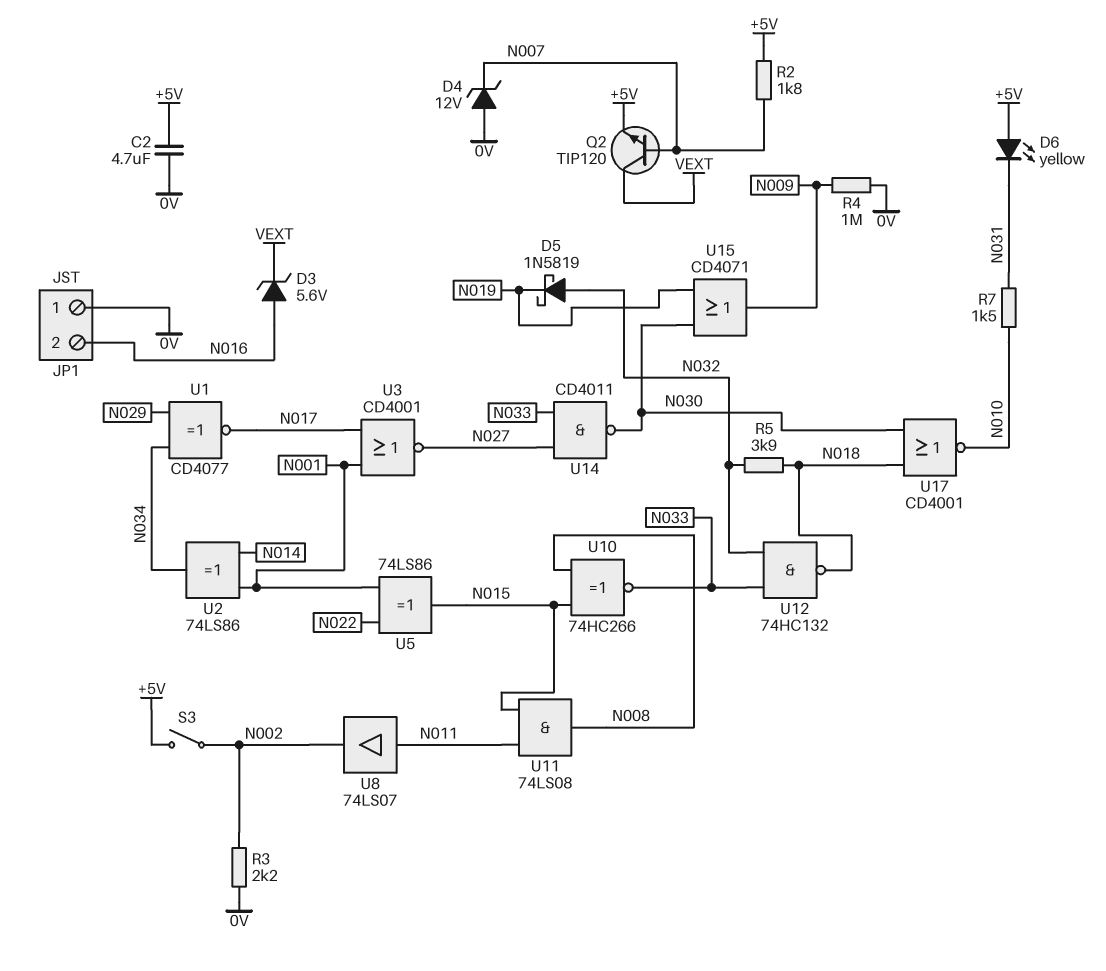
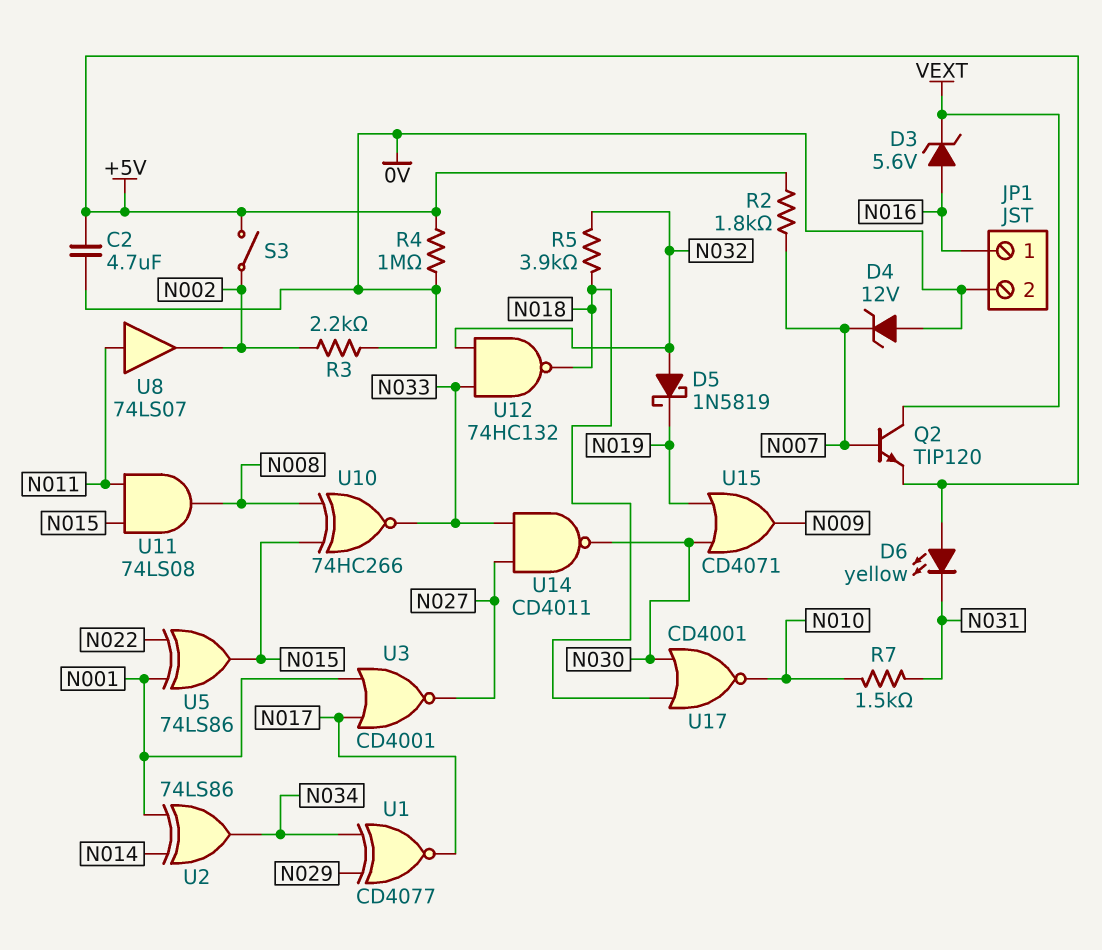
JP1 pin 1: 0V -> N016
JP1 pin 2: N016 -> 0V
R4: 1M (0V, N009) -> 1M (+5V, 0V)

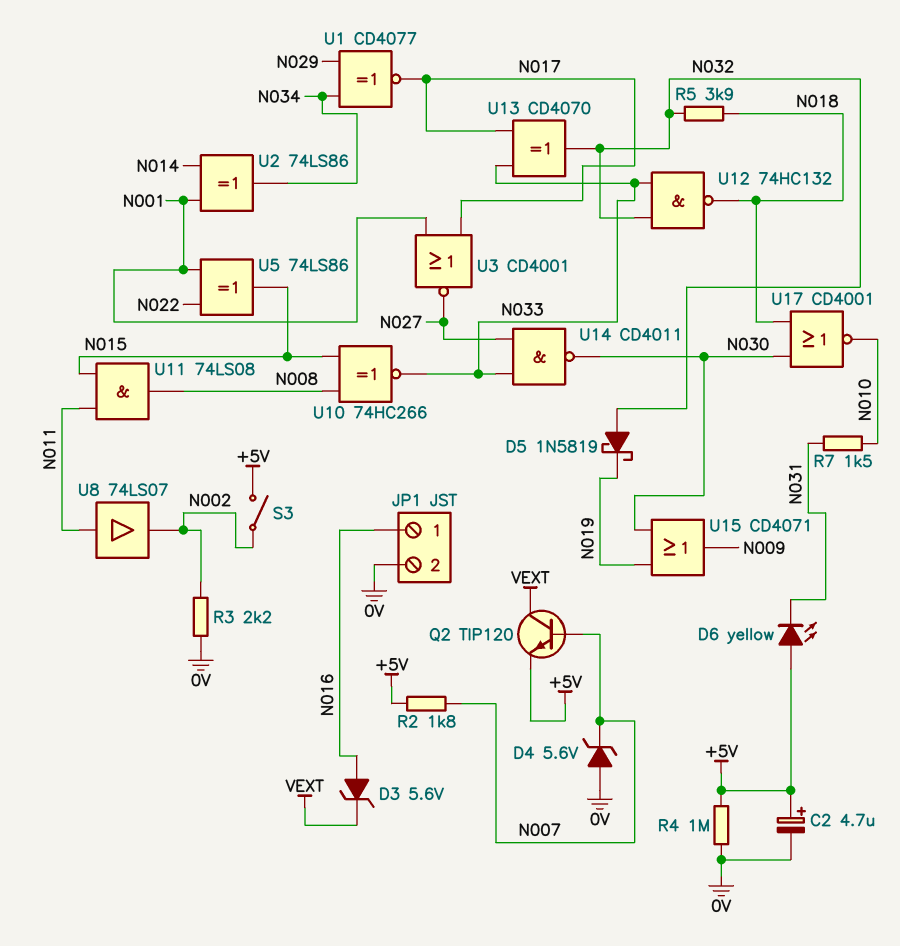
C2: 4.7uF (+5V, 0V) -> 4.7uF (plus +5V, minus 0V)
D4: zener 12V (A 0V, K N007) -> zener 5.6V (A 0V, K N007)
U13: none -> XOR CD4070 (in N017, in N033, out N032)

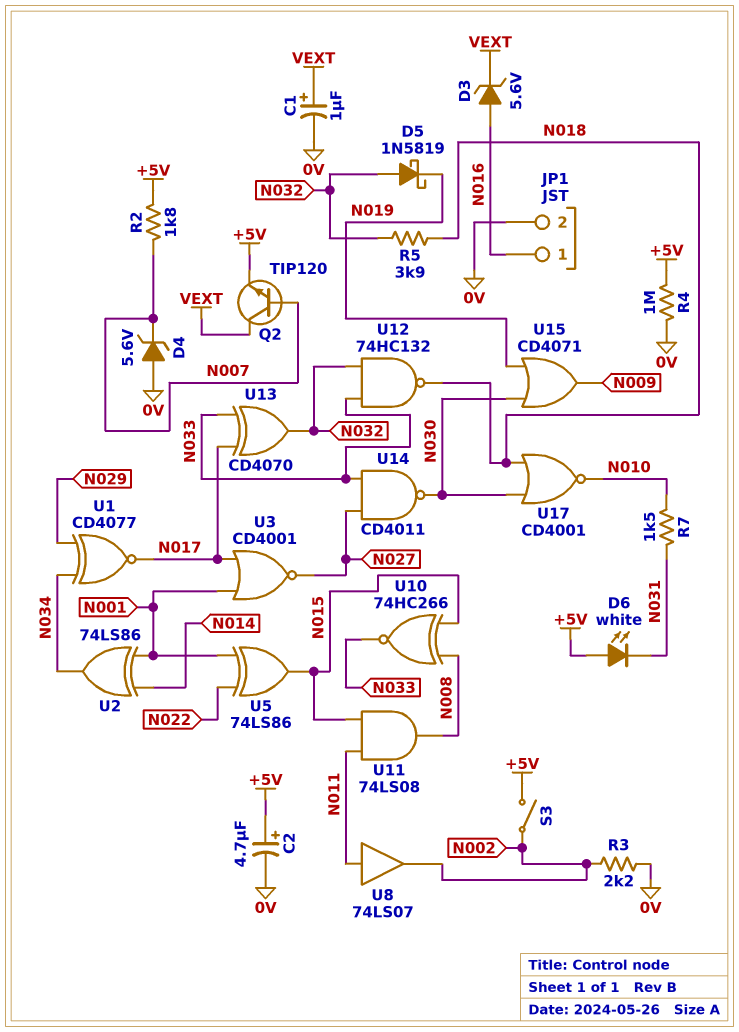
C1: none -> 1uF (plus VEXT, minus 0V)
D6: LED yellow (A +5V, K N031) -> LED white (A +5V, K N031)

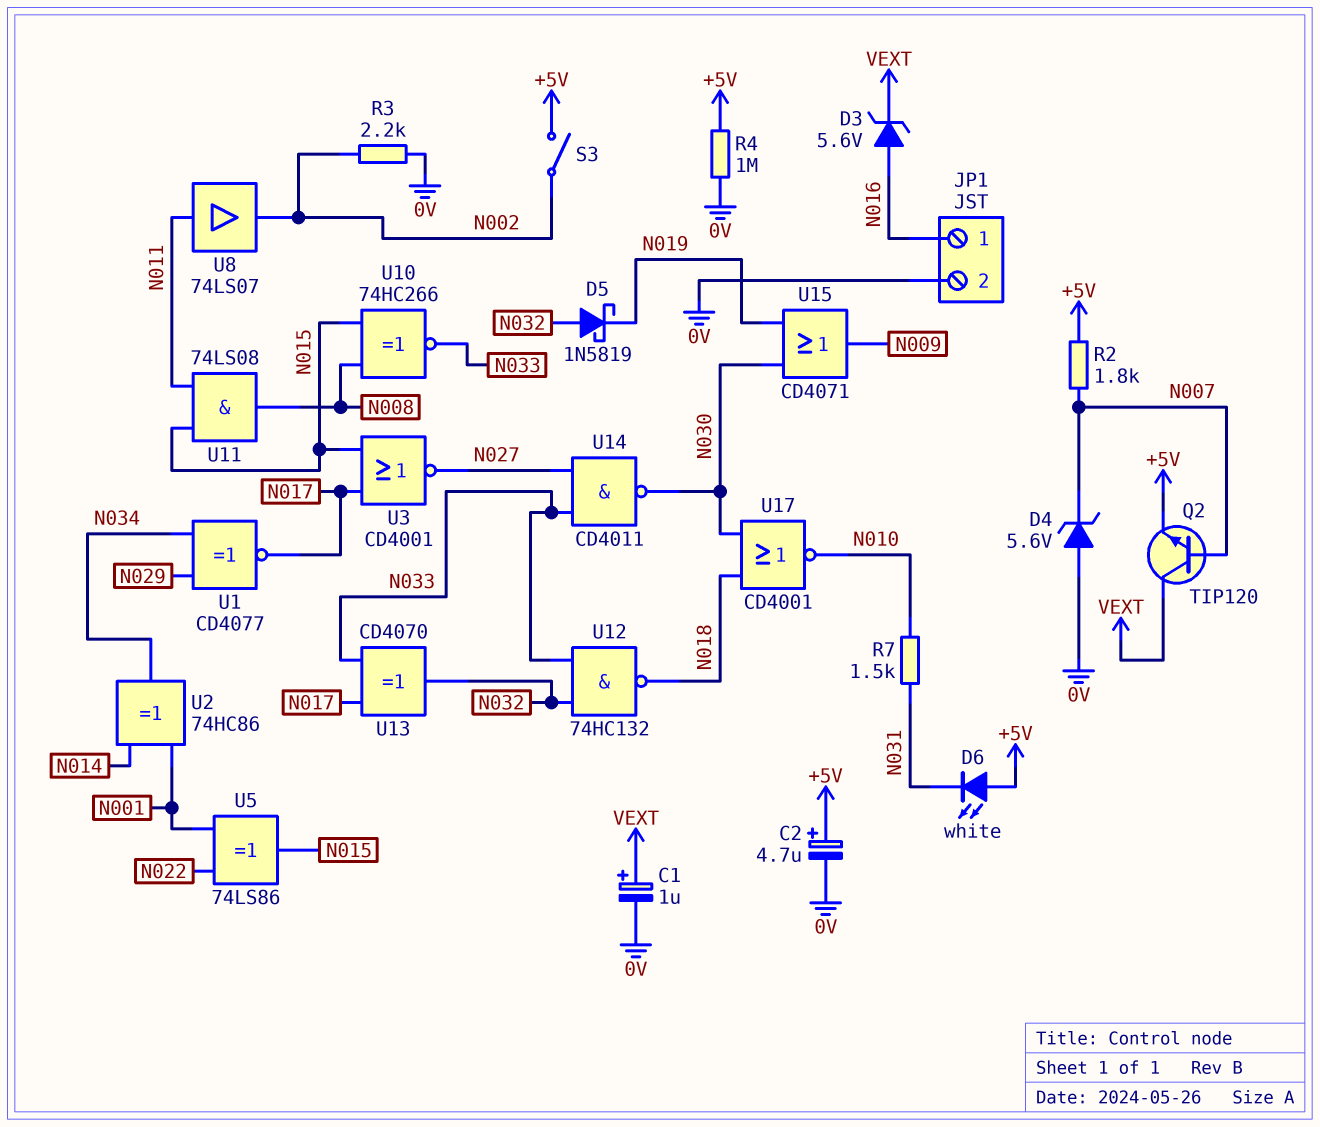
R5: 3.9k (N018, N032) -> none
U2: XOR 74LS86 (in N001, in N014, out N034) -> XOR 74HC86 (in N001, in N014, out N034)
U3: NOR CD4001 (in N001, in N017, out N027) -> NOR CD4001 (in N015, in N017, out N027)

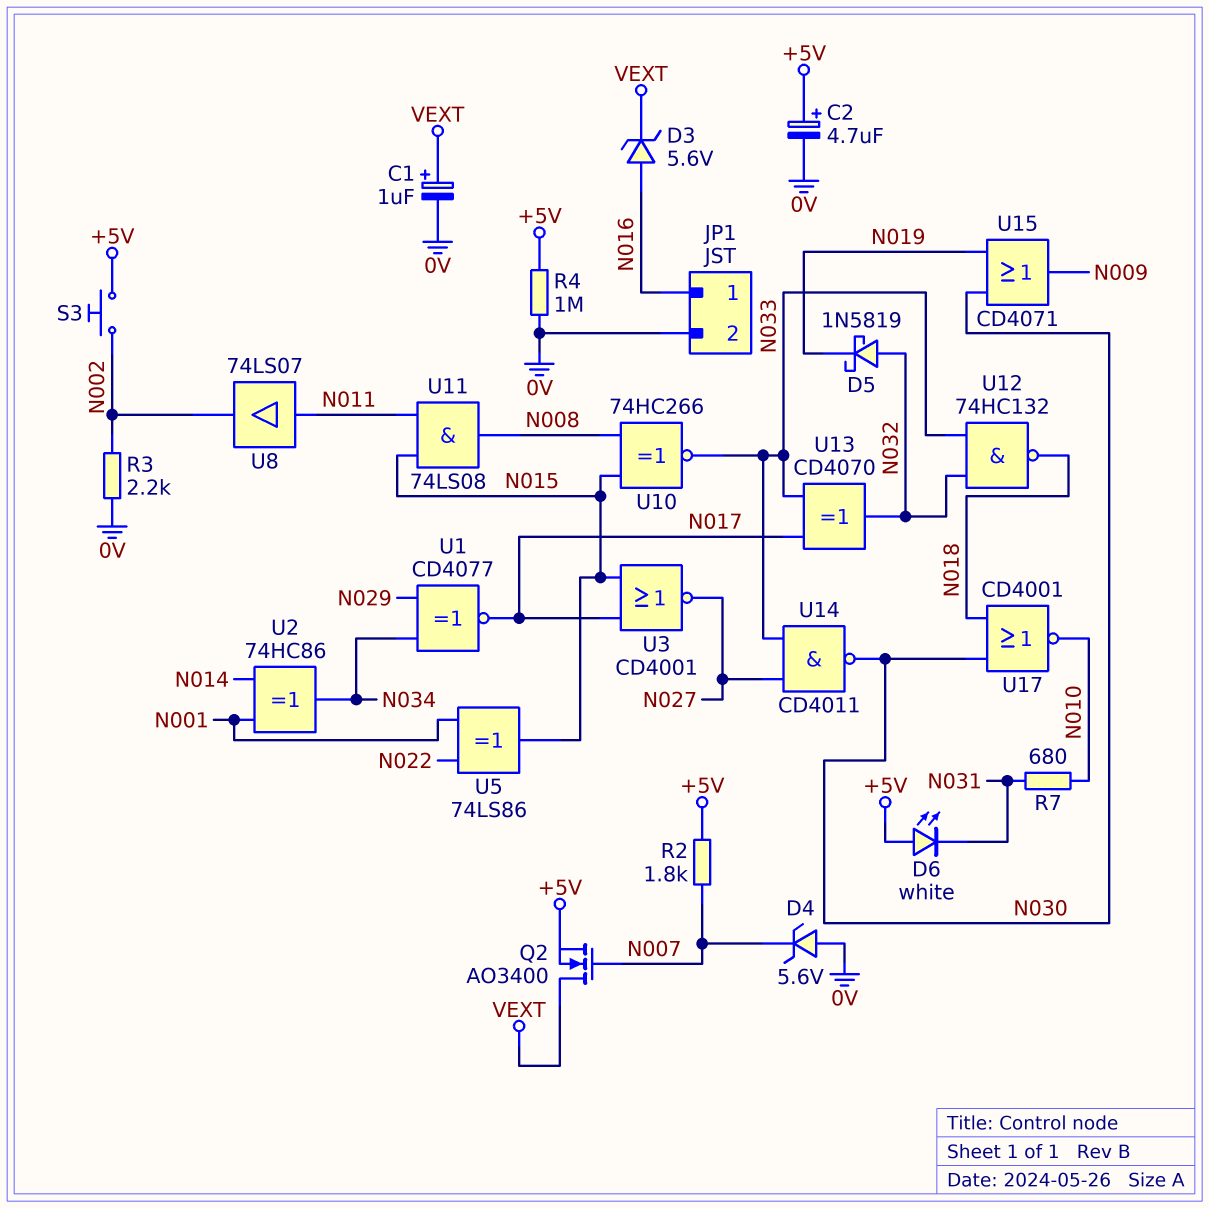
Q2: NPN TIP120 (B N007, C VEXT, E +5V) -> NMOS AO3400 (G N007, D VEXT, S +5V)
R7: 1.5k (N010, N031) -> 680 (N010, N031)
S3: switch (+5V, N002) -> button (+5V, N002)

